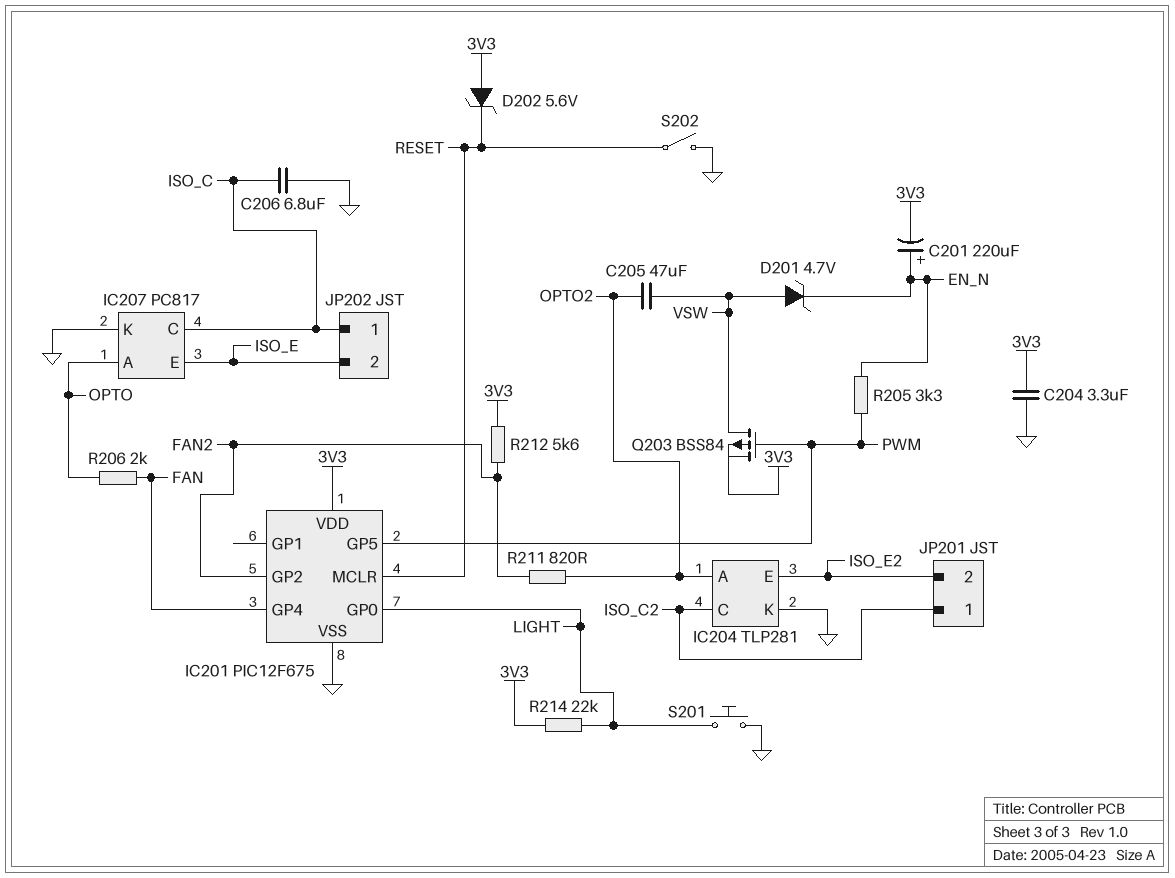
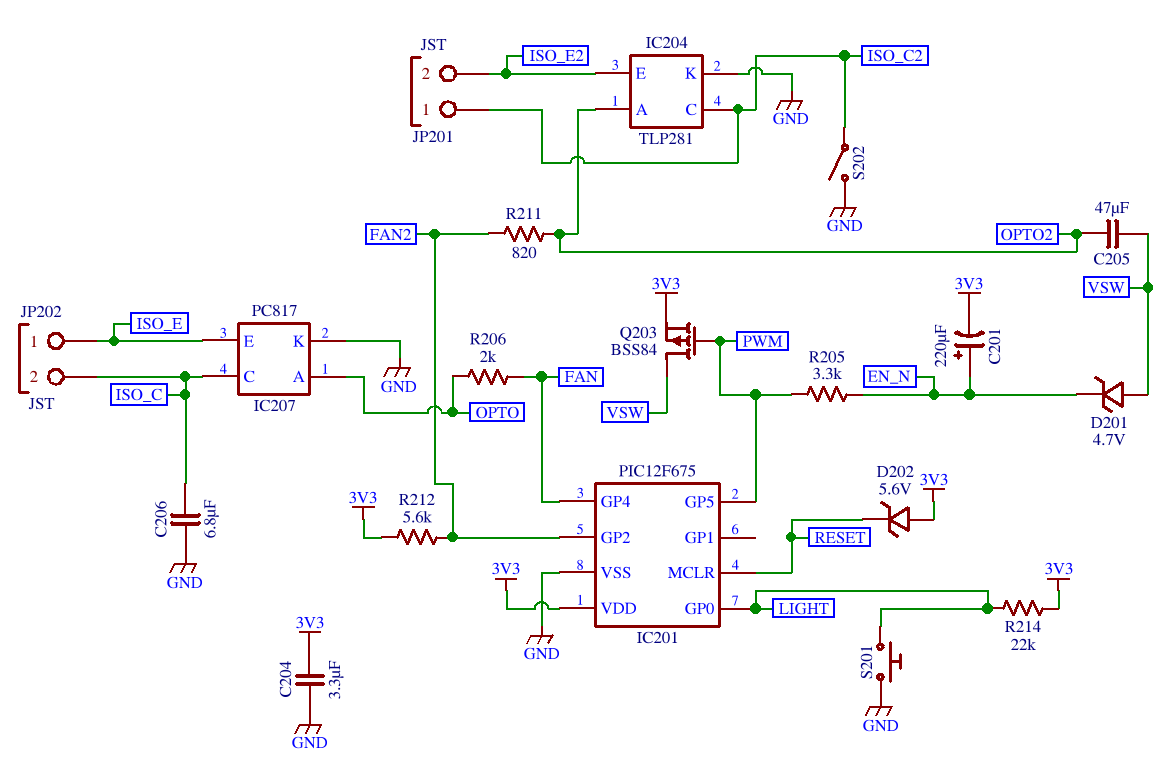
JP202 pin 1: ISO_C -> ISO_E
JP202 pin 2: ISO_E -> ISO_C
S202: switch (GND, RESET) -> switch (GND, ISO_C2)

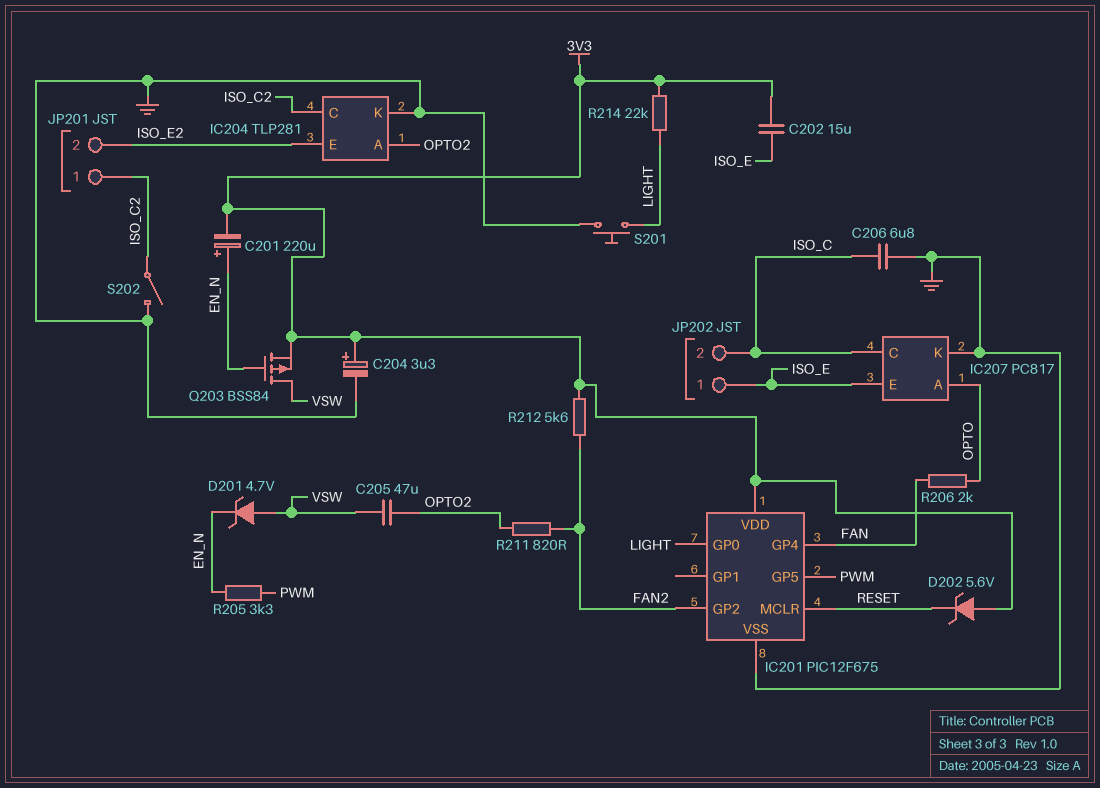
C202: none -> 15uF (3V3, ISO_E)
C204: 3.3uF (3V3, GND) -> 3.3uF (plus 3V3, minus GND)
Q203: PMOS BSS84 (G PWM, D VSW, S 3V3) -> PMOS BSS84 (G EN_N, D VSW, S 3V3)

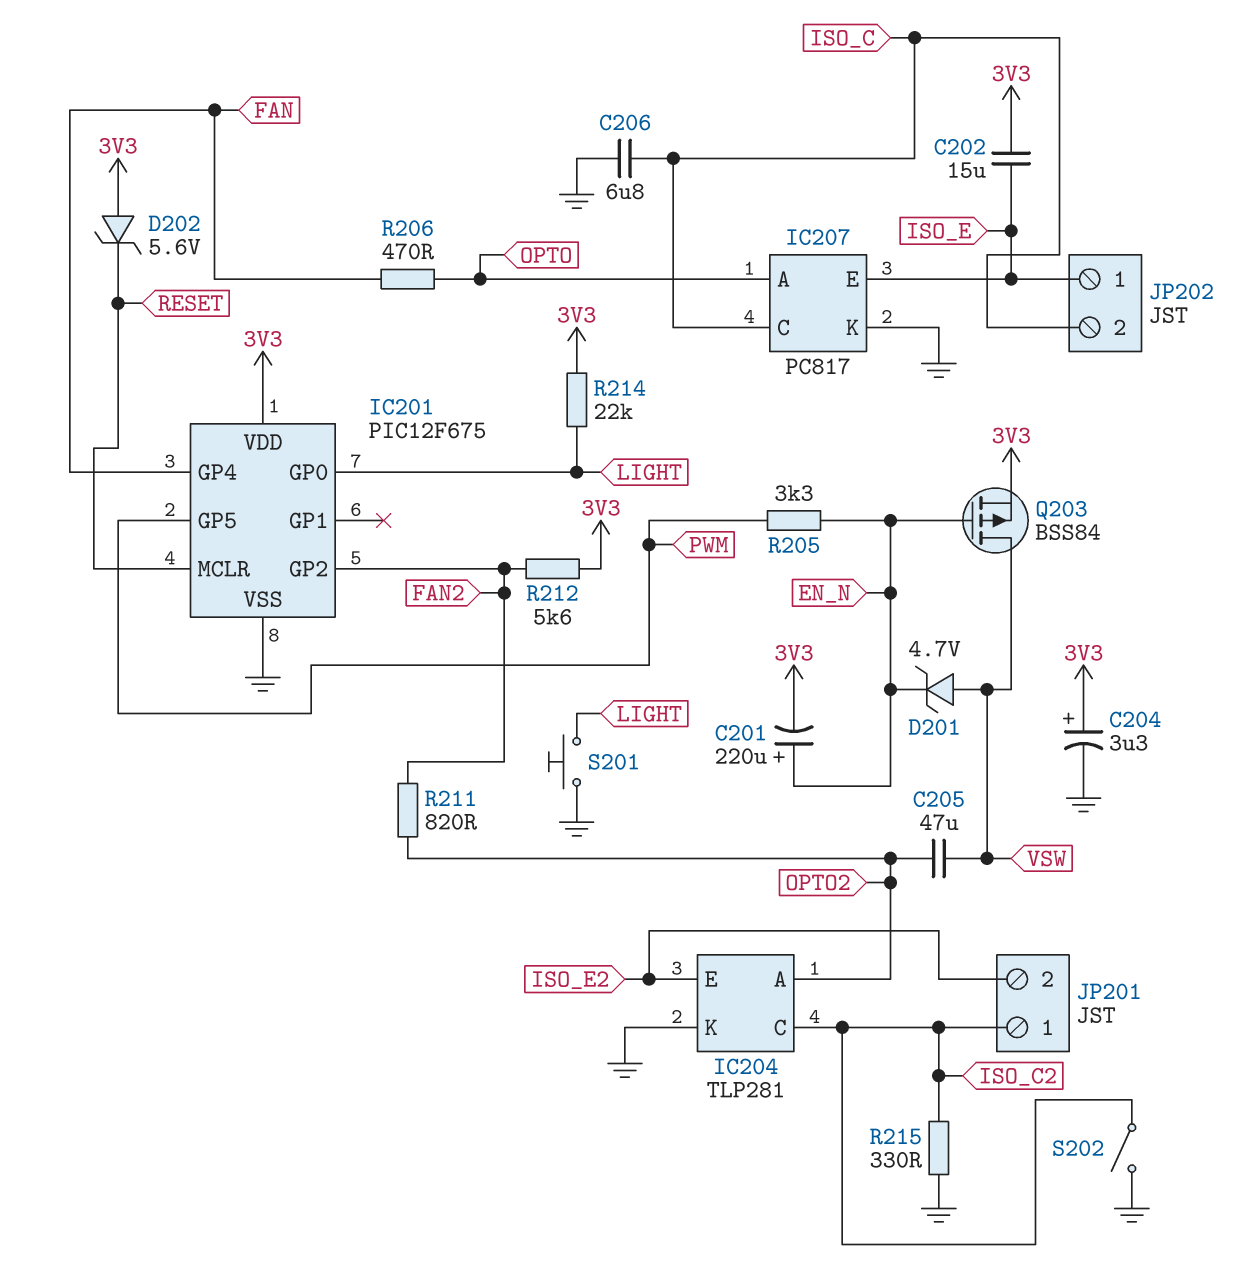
R206: 2k (FAN, OPTO) -> 470 (FAN, OPTO)
R215: none -> 330 (GND, ISO_C2)

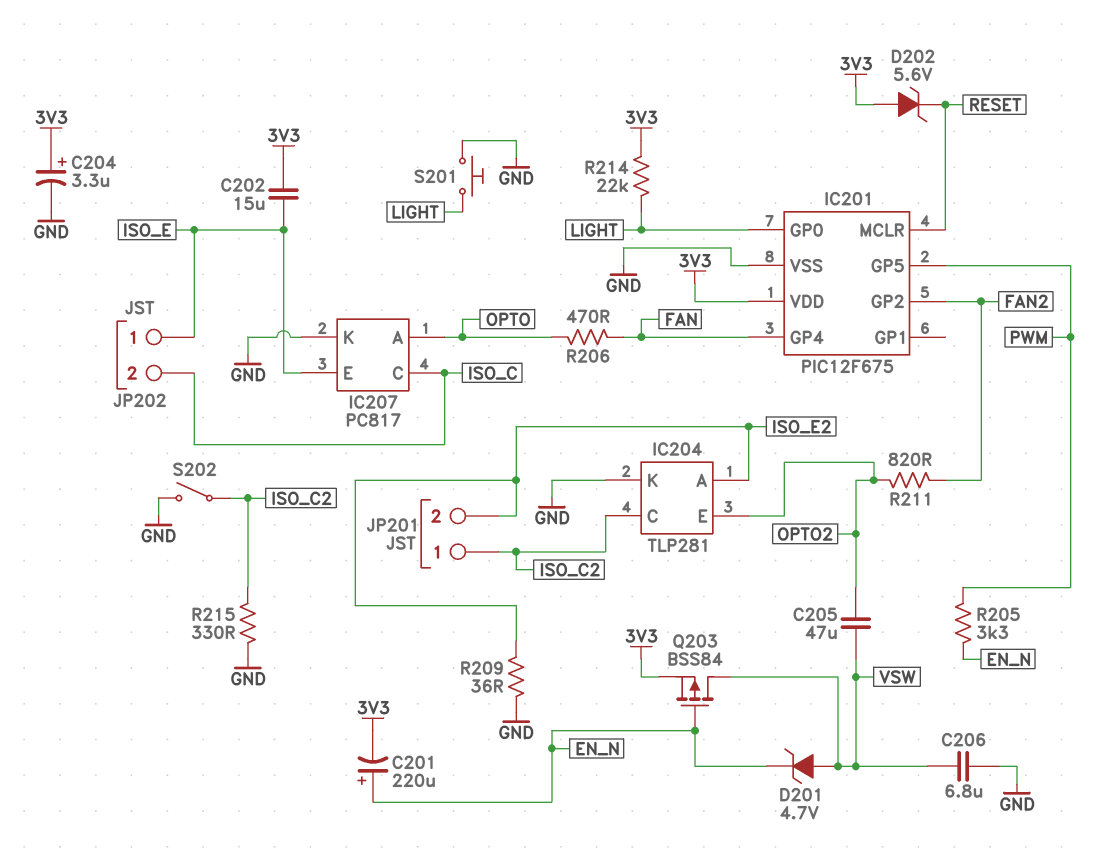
C206: 6.8uF (GND, ISO_C) -> 6.8uF (GND, VSW)
IC204 pin A: OPTO2 -> ISO_E2
IC204 pin E: ISO_E2 -> OPTO2
R209: none -> 36 (GND, ISO_E2)
R212: 5.6k (3V3, FAN2) -> none

